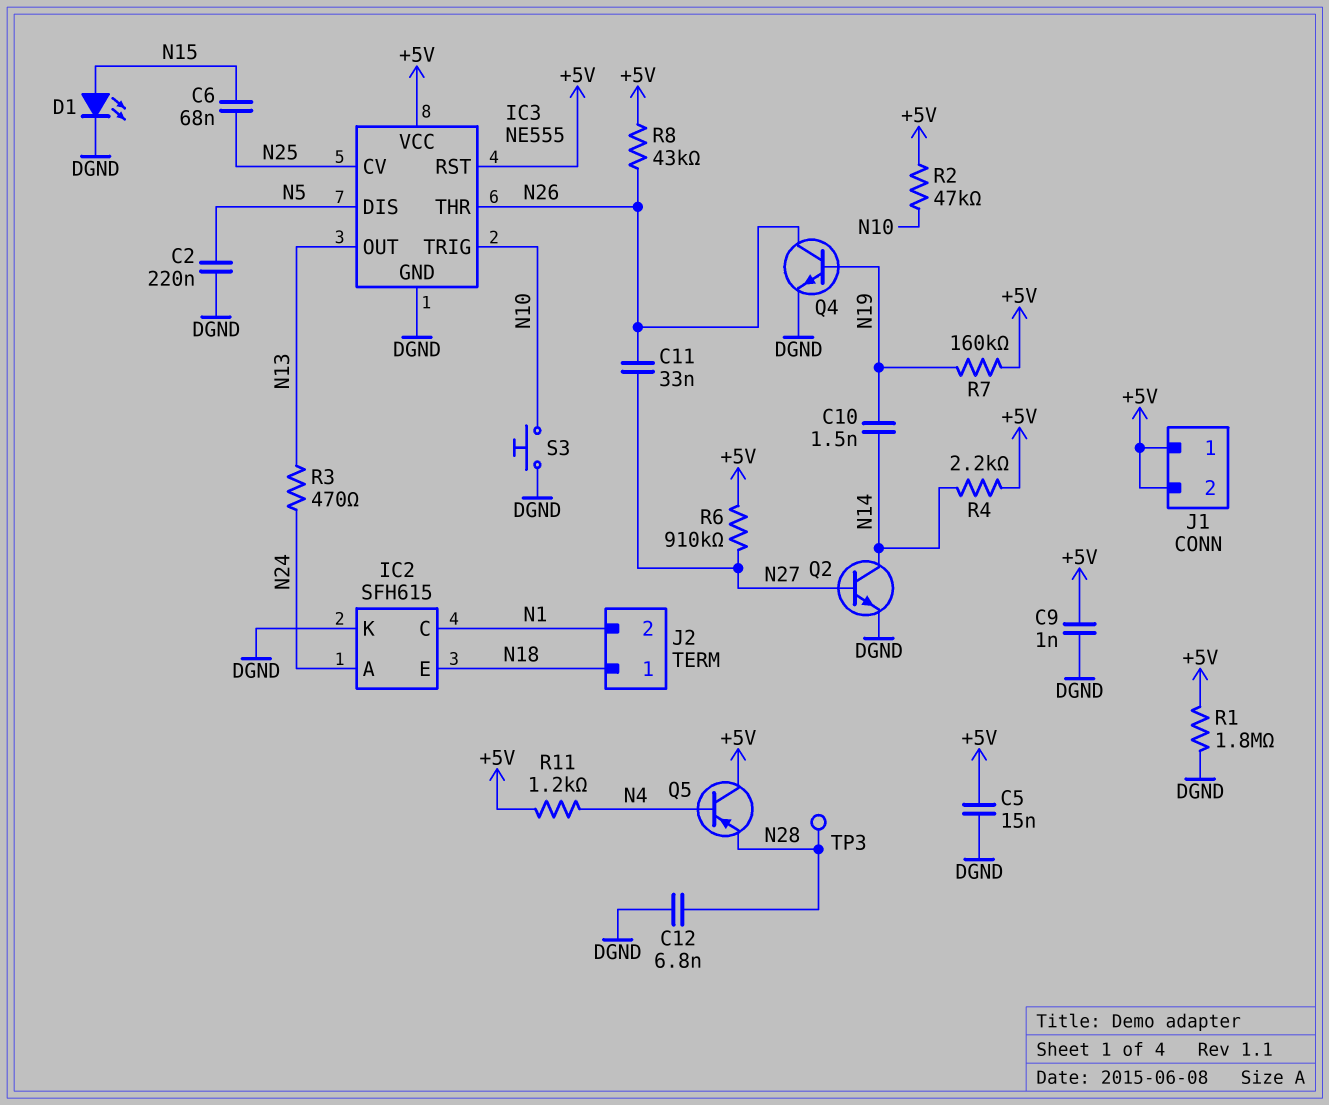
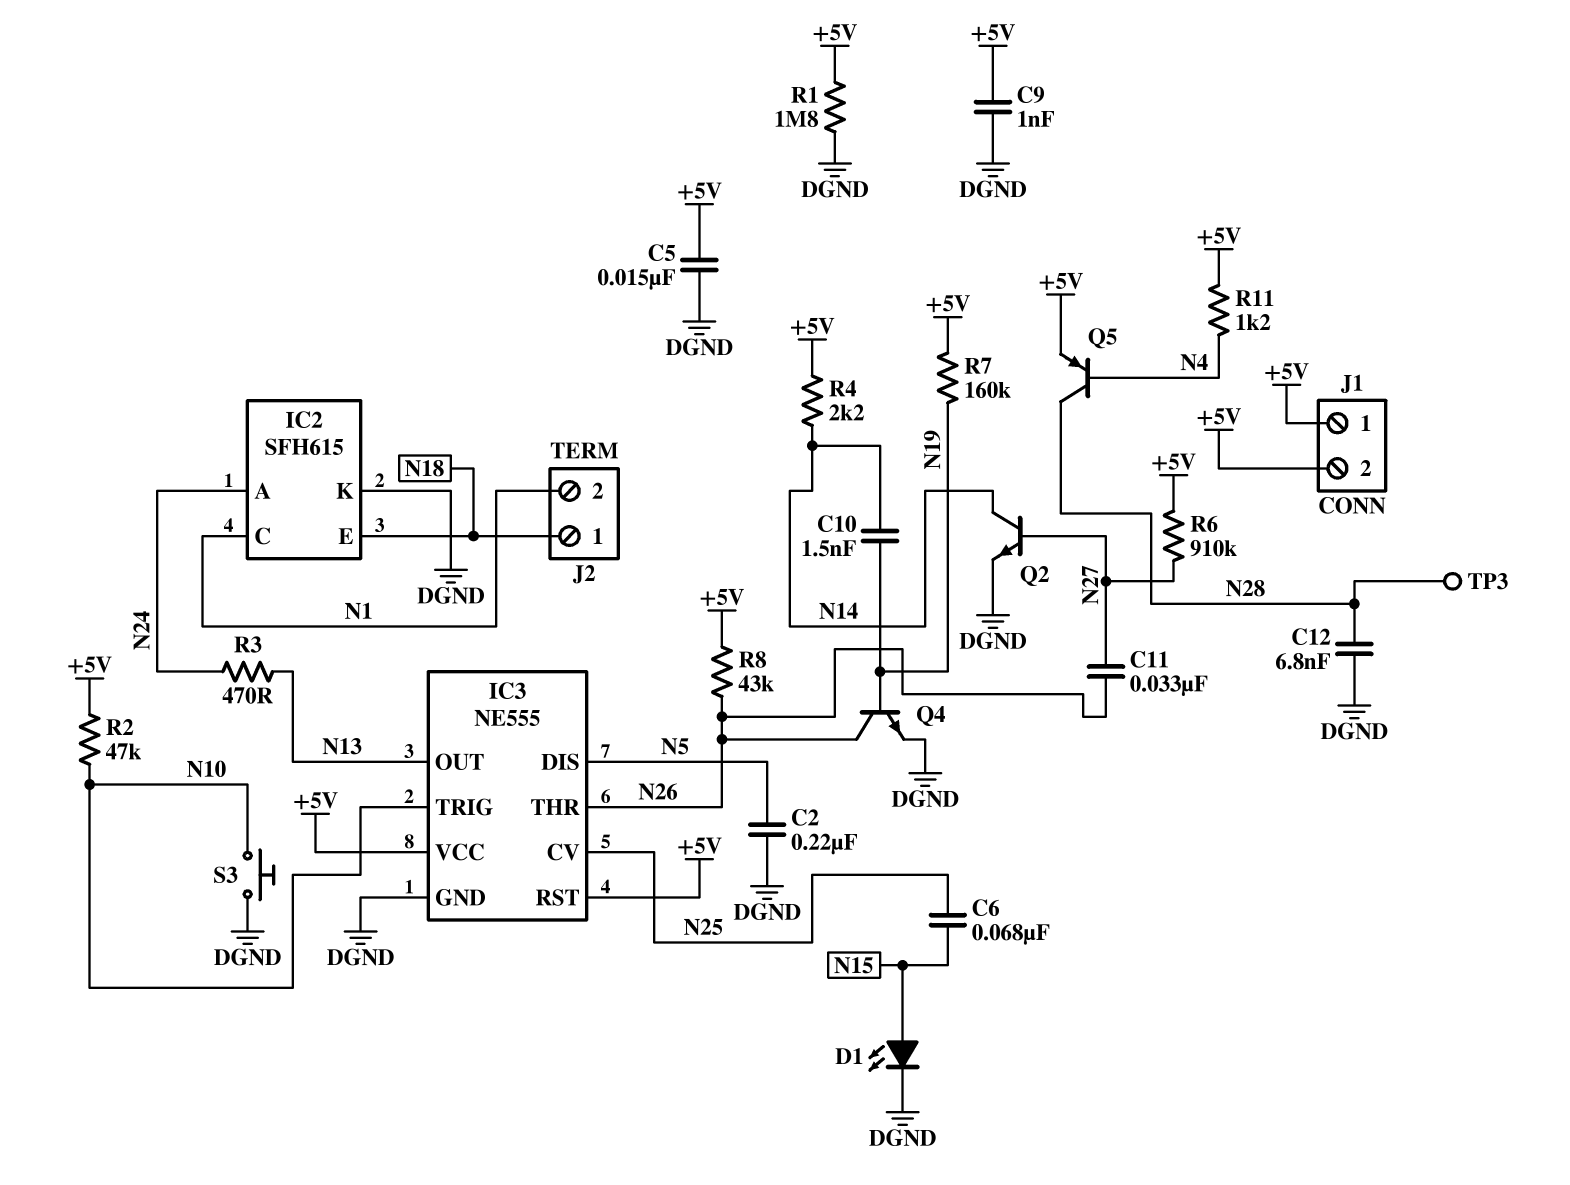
Q5: PNP (B N4, C +5V, E N28) -> PNP (B N4, C N28, E +5V)

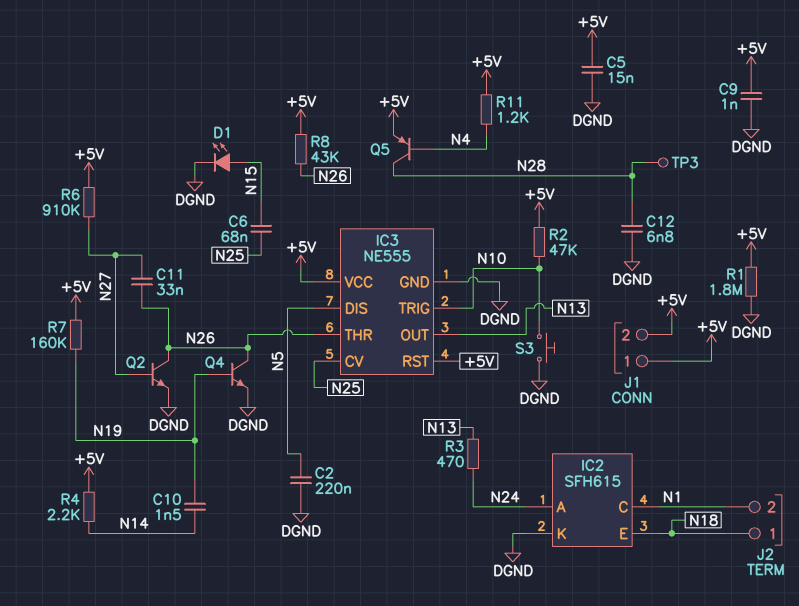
Q2: NPN (B N27, C N14, E DGND) -> NPN (B N27, C N26, E DGND)

